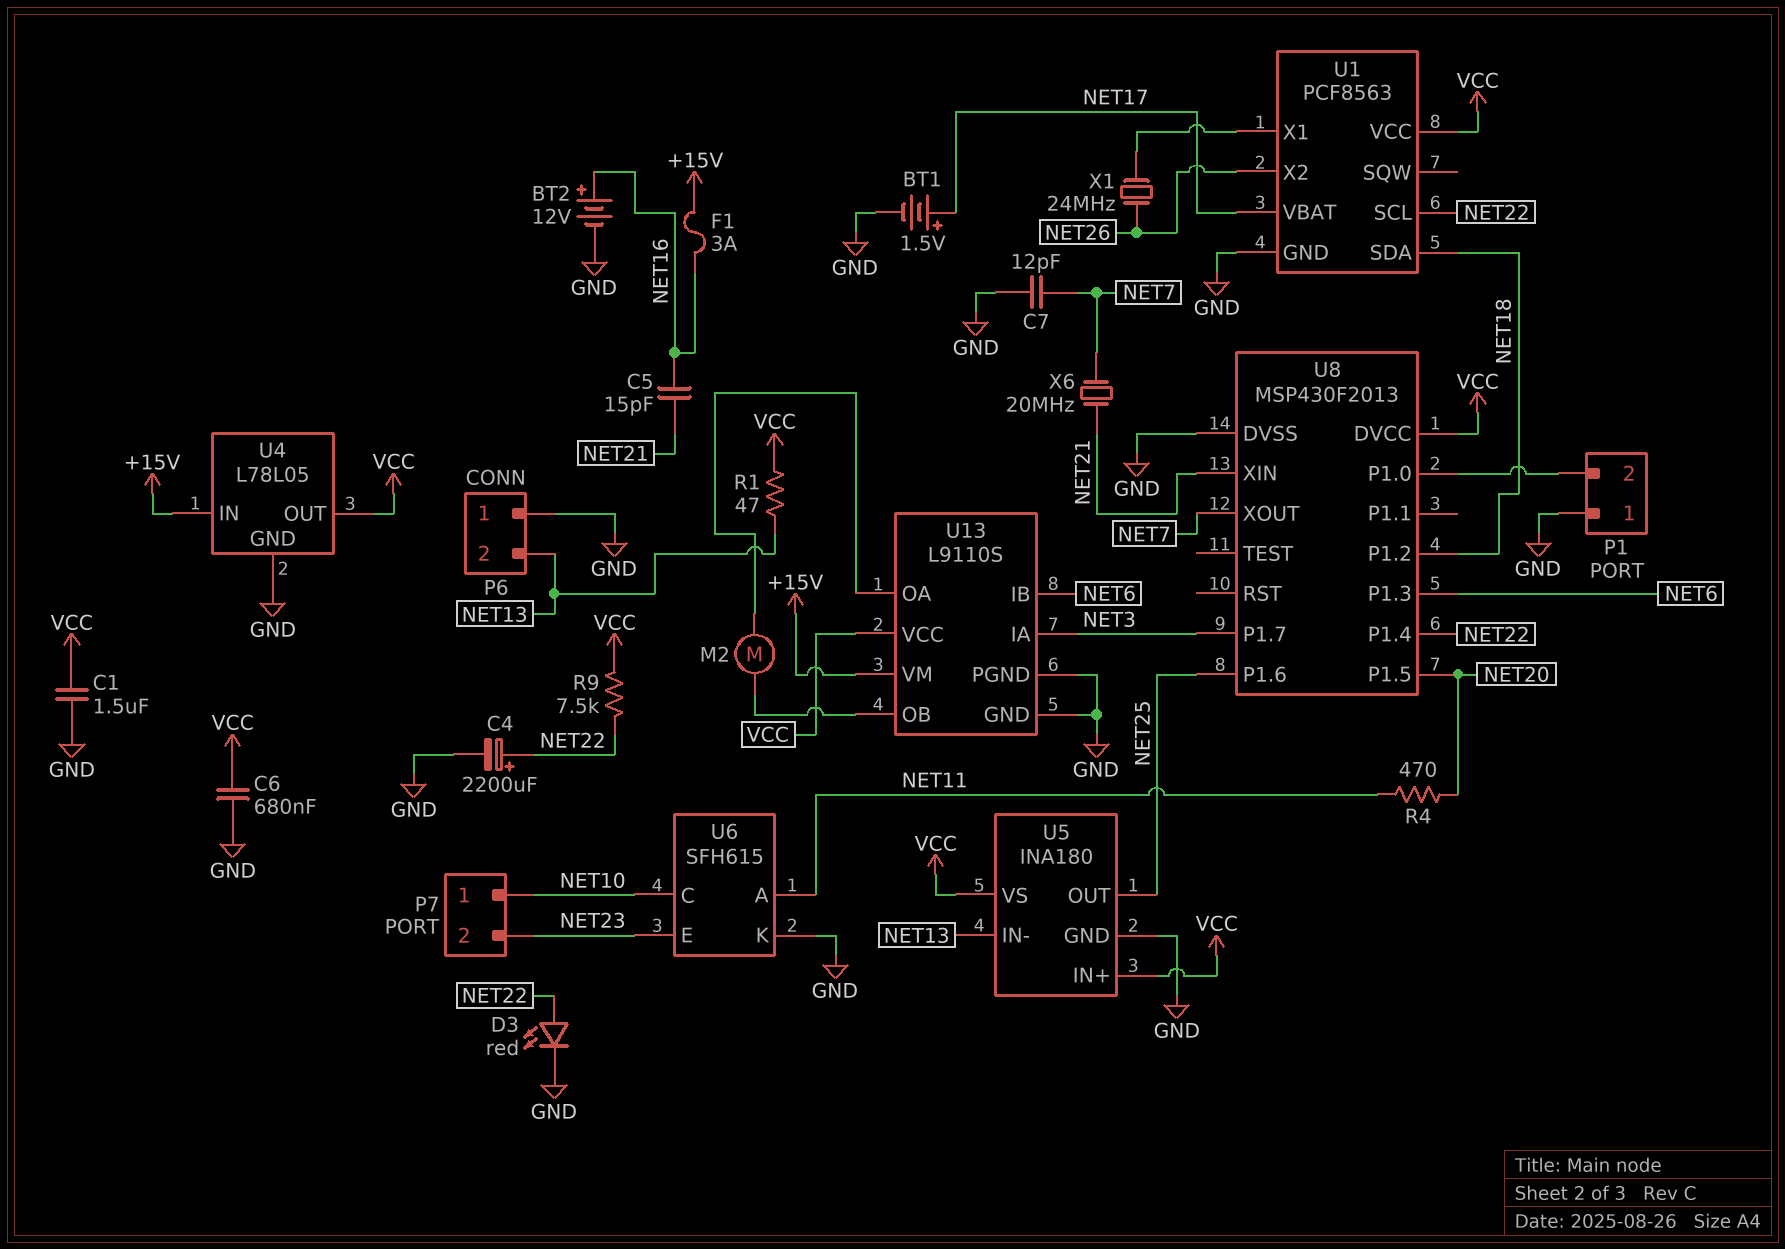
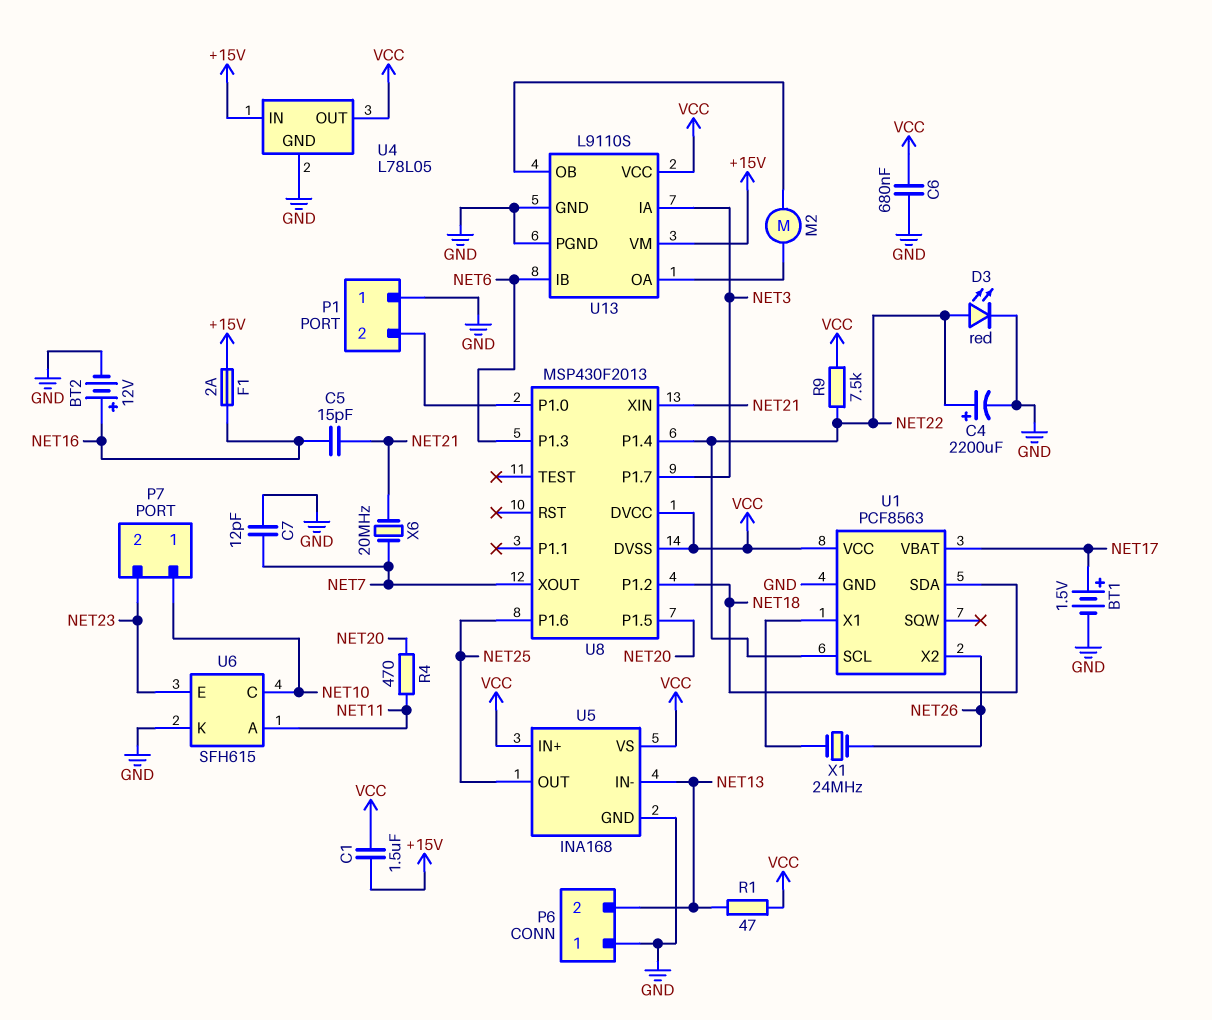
C1: 1.5uF (GND, VCC) -> 1.5uF (+15V, VCC)
F1: 3A (+15V, NET16) -> 2A (+15V, NET16)
U5: INA180 -> INA168
U8 pin DVSS: GND -> VCC

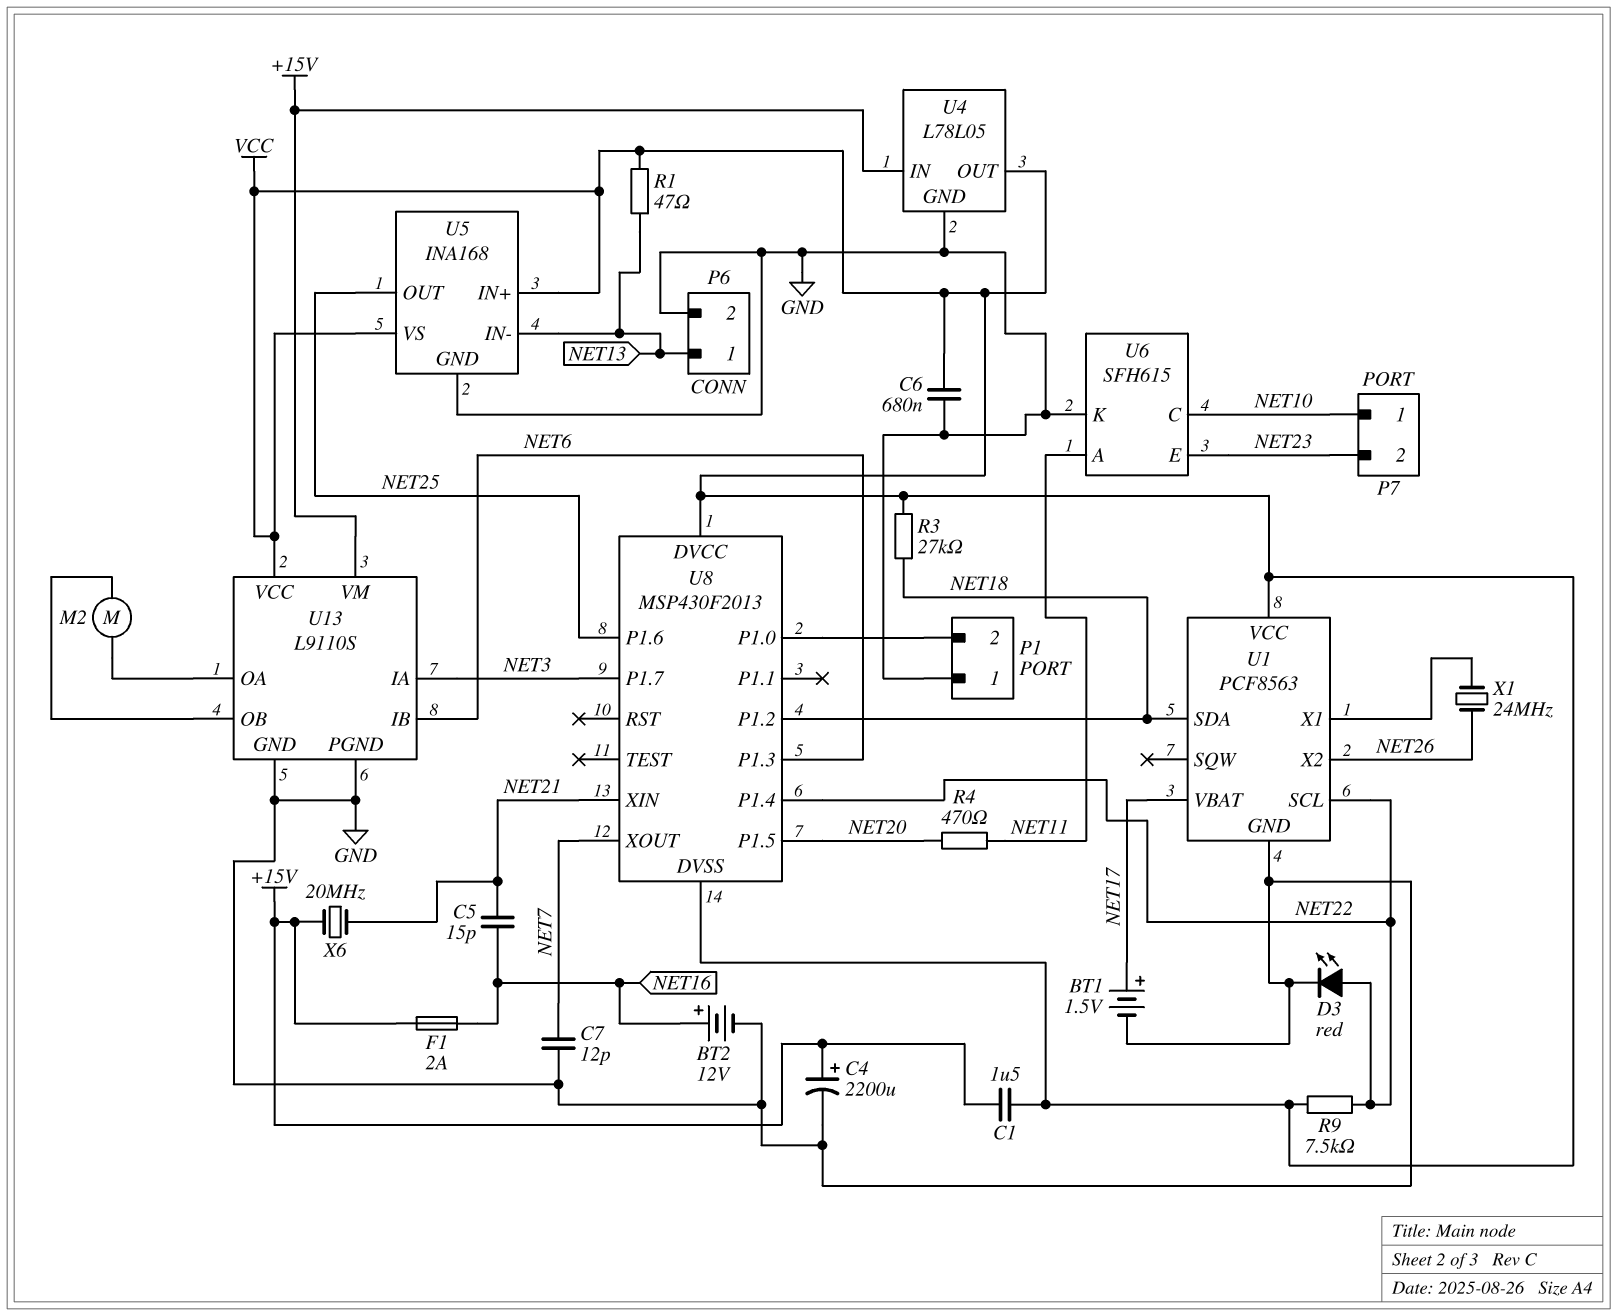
C4: 2200uF (plus NET22, minus GND) -> 2200uF (plus +15V, minus GND)
P6 pin 1: GND -> NET13
P6 pin 2: NET13 -> GND
R3: none -> 27k (NET18, VCC)
X6: 20MHz (NET7, NET21) -> 20MHz (+15V, NET21)

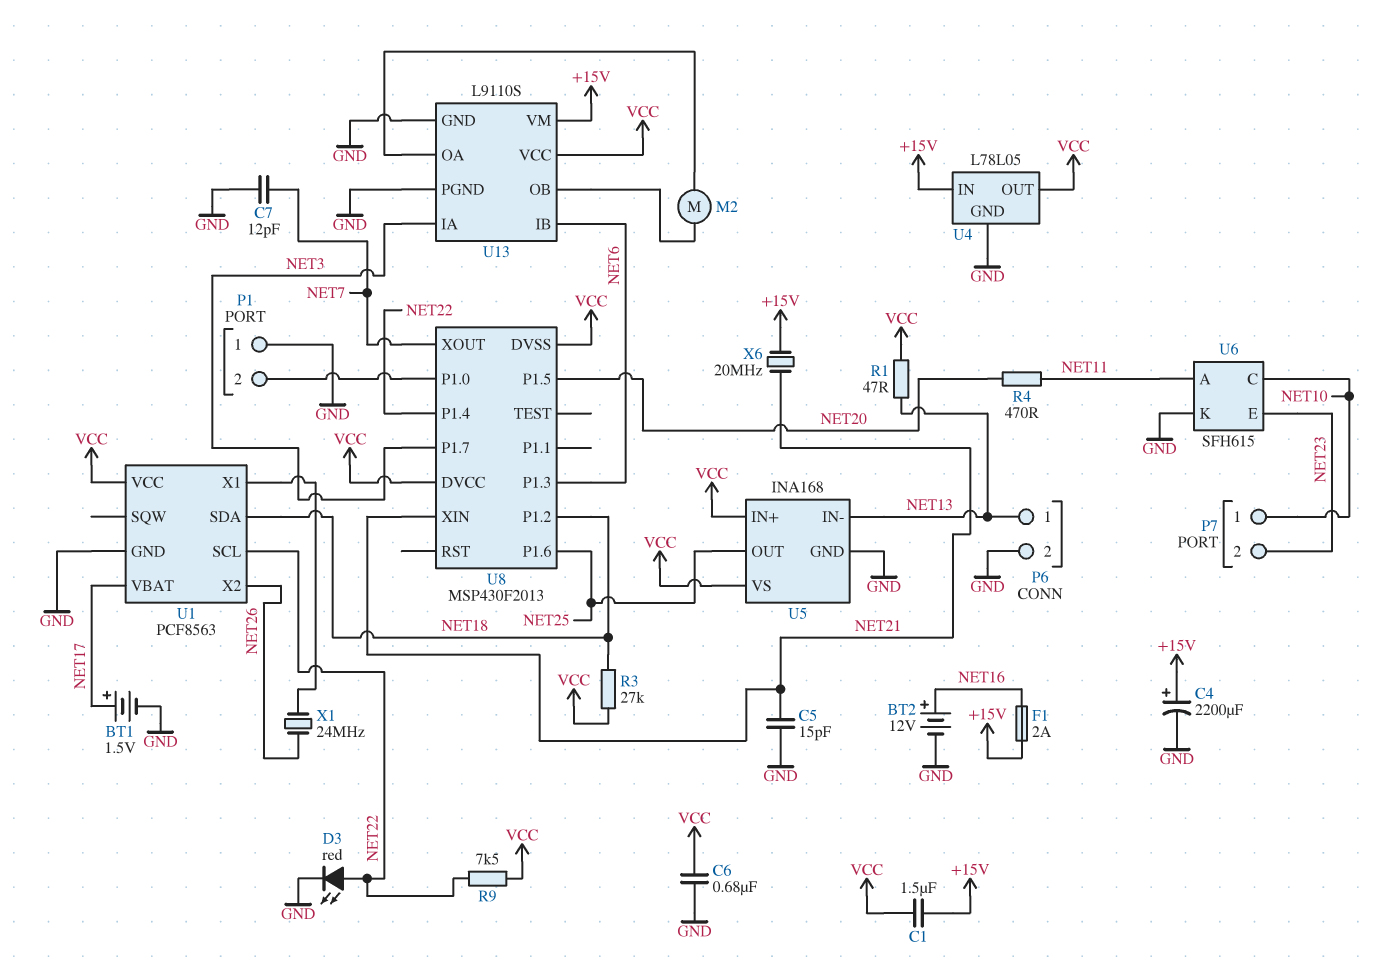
C5: 15pF (NET16, NET21) -> 15pF (GND, NET21)

